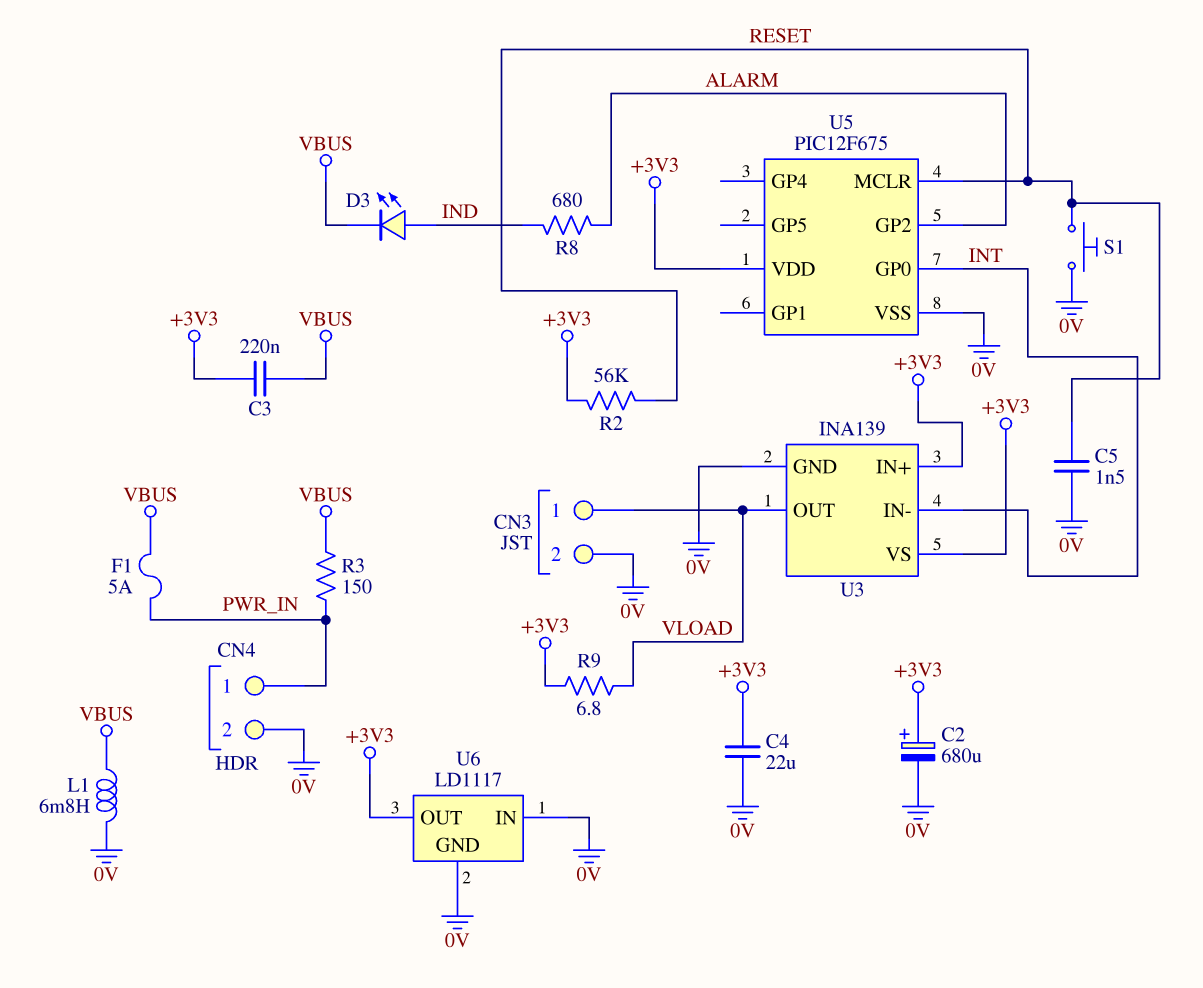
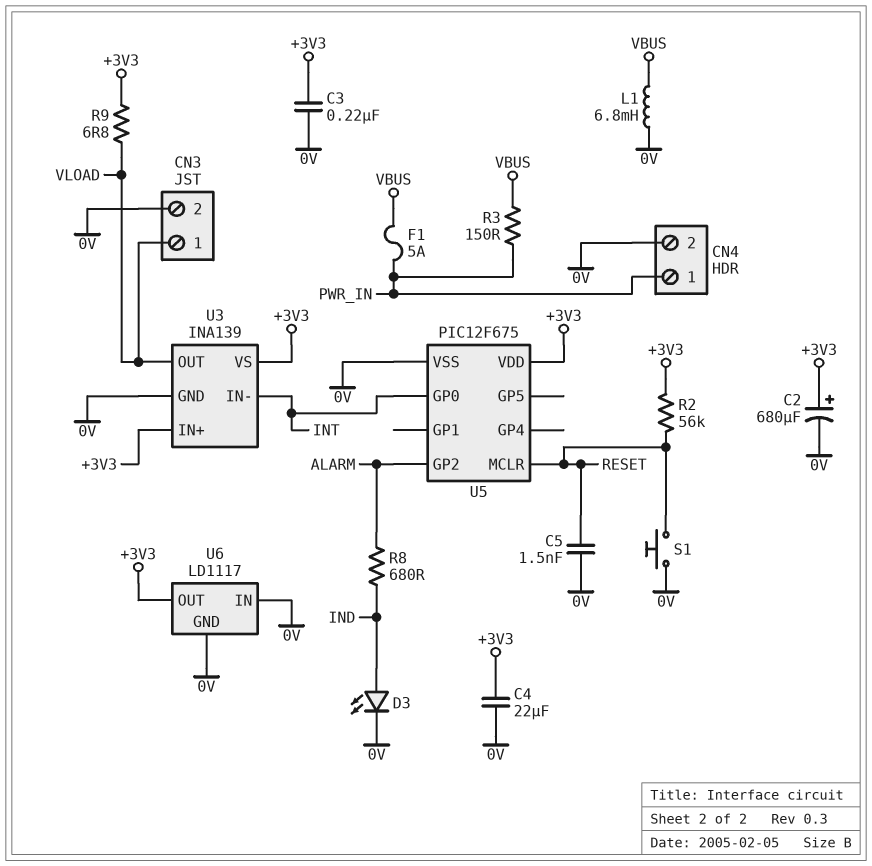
C3: 220nF (+3V3, VBUS) -> 220nF (+3V3, 0V)
D3: LED (A IND, K VBUS) -> LED (A IND, K 0V)

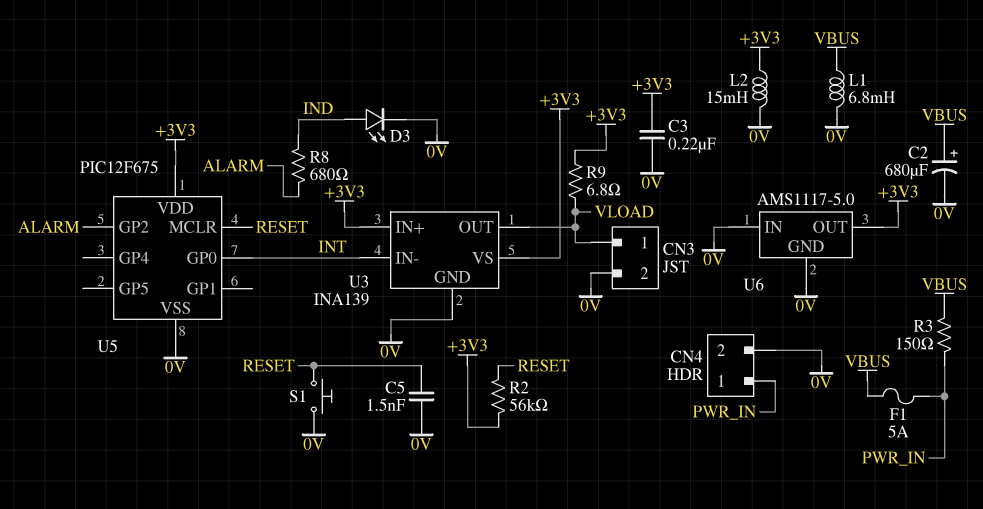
C2: 680uF (plus +3V3, minus 0V) -> 680uF (plus VBUS, minus 0V)
C4: 22uF (+3V3, 0V) -> none
L2: none -> 15mH (+3V3, 0V)
U6: LD1117 -> AMS1117-5.0

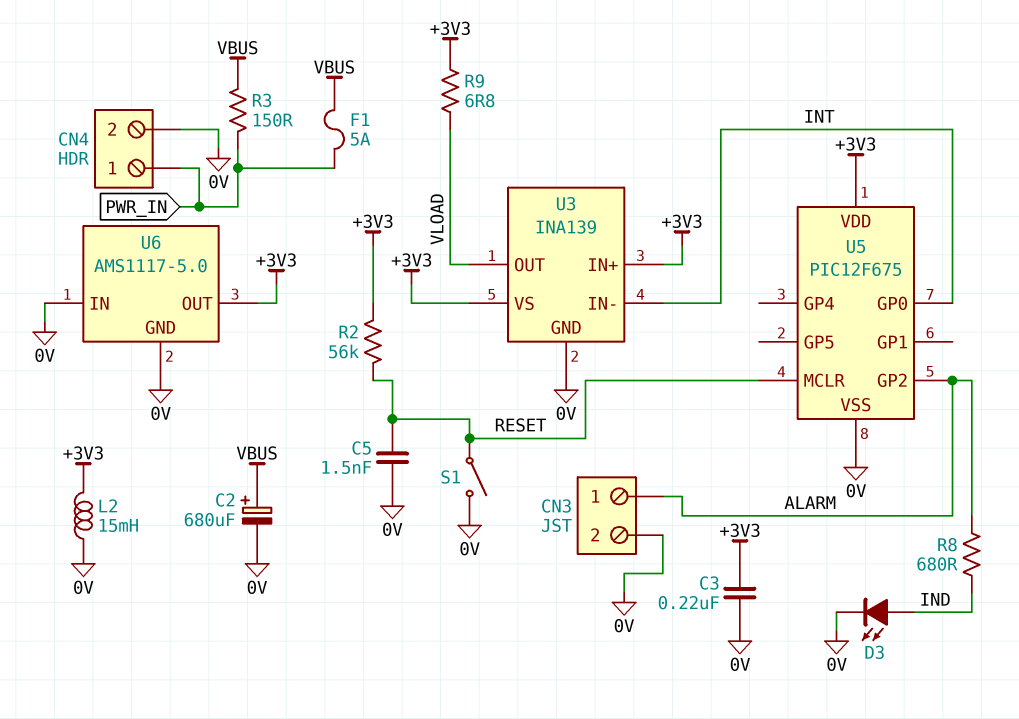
CN3 pin 1: VLOAD -> ALARM
L1: 6.8mH (0V, VBUS) -> none
S1: button (0V, RESET) -> switch (0V, RESET)

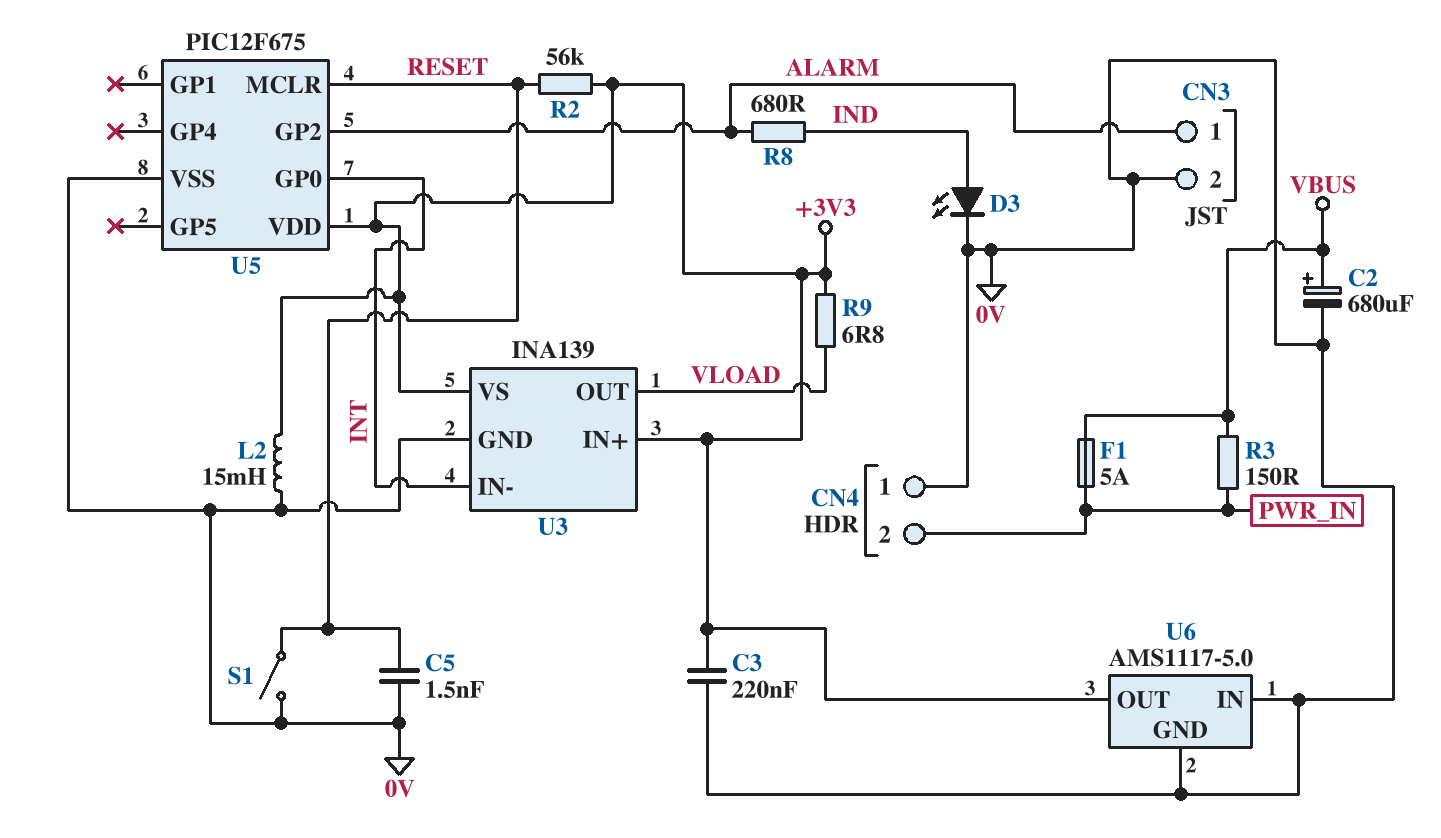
CN4 pin 1: PWR_IN -> 0V
CN4 pin 2: 0V -> PWR_IN

